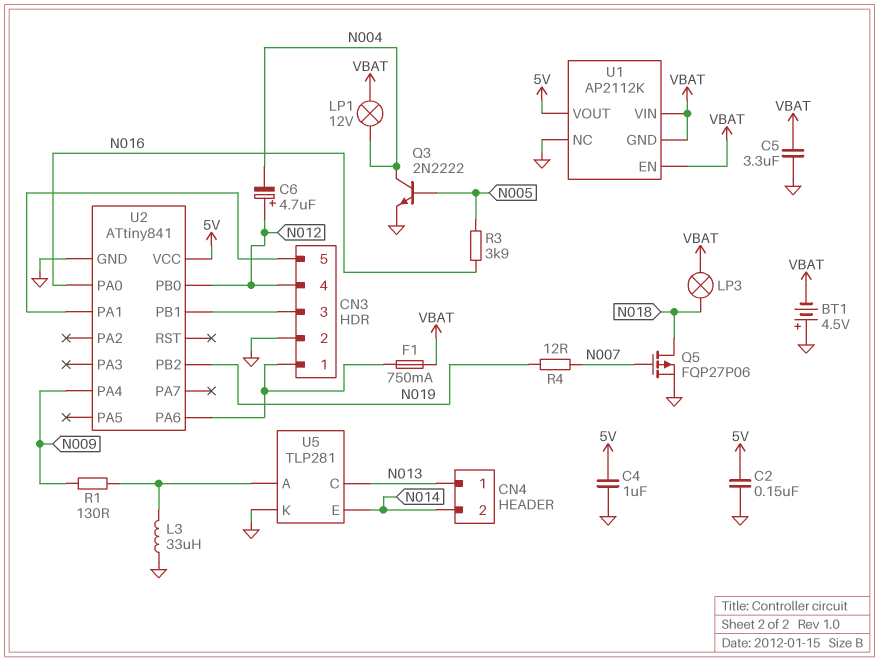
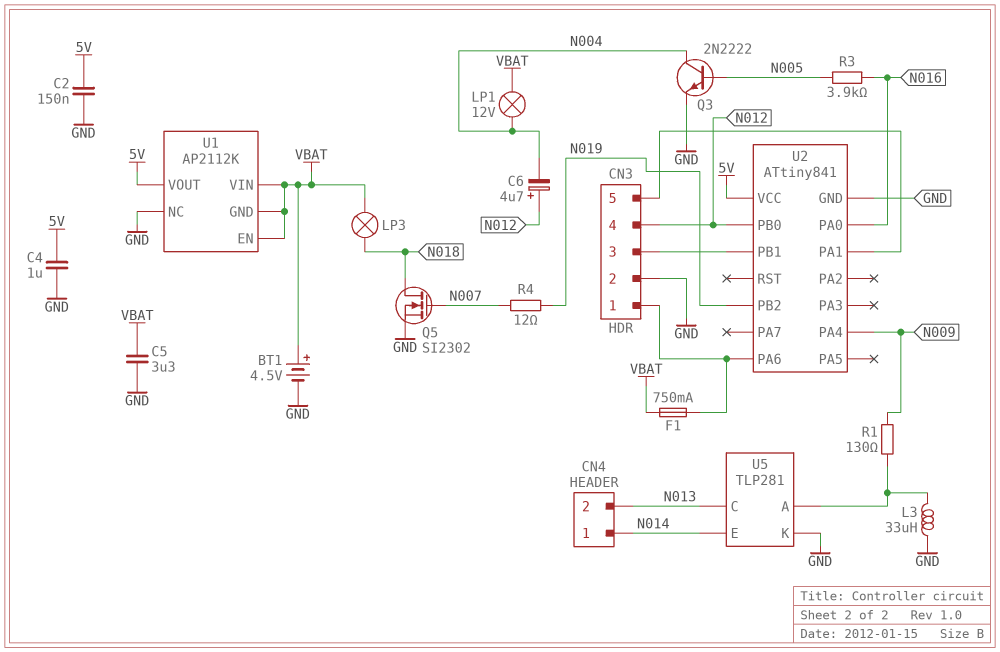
BT1: 4.5V (plus GND, minus VBAT) -> 4.5V (plus VBAT, minus GND)
CN4 pin 1: N013 -> N014
CN4 pin 2: N014 -> N013
Q5: PMOS FQP27P06 (G N007, D N018, S GND) -> NMOS SI2302 (G N007, D N018, S GND)

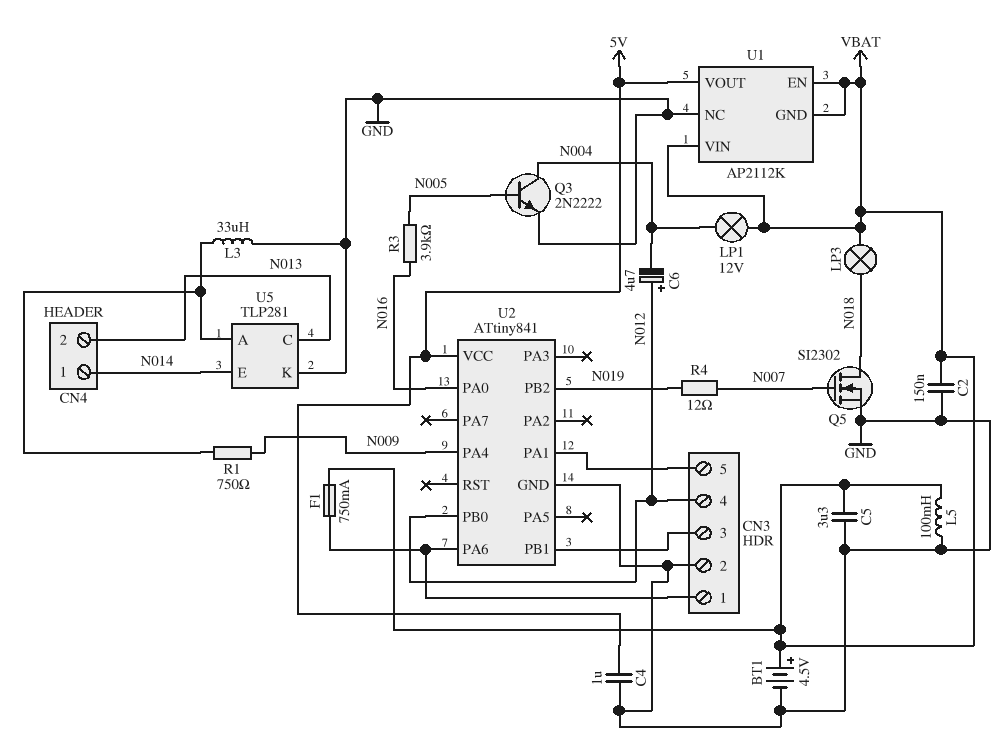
C2: 150nF (5V, GND) -> 150nF (GND, VBAT)
L5: none -> 100mH (GND, VBAT)
R1: 130 (N009, U5/A) -> 750 (N009, U5/A)

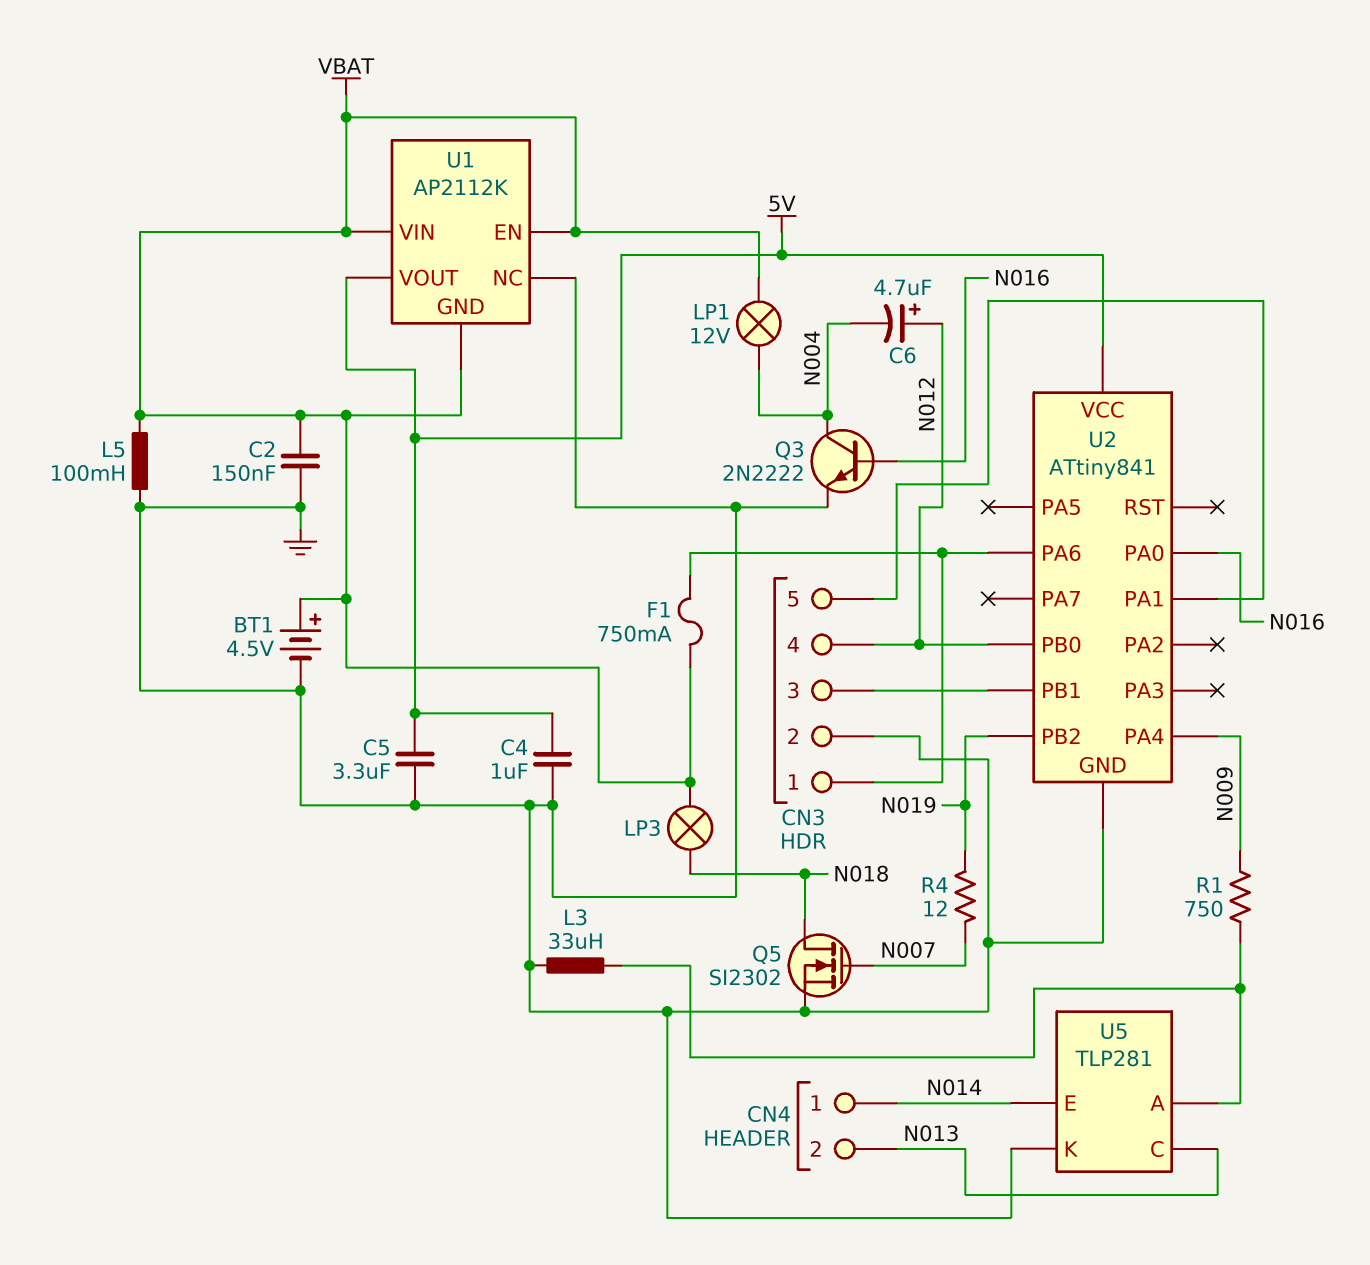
C5: 3.3uF (GND, VBAT) -> 3.3uF (5V, GND)
Q3: NPN 2N2222 (B N005, C N004, E GND) -> NPN 2N2222 (B N016, C N004, E GND)
R3: 3.9k (N005, N016) -> none

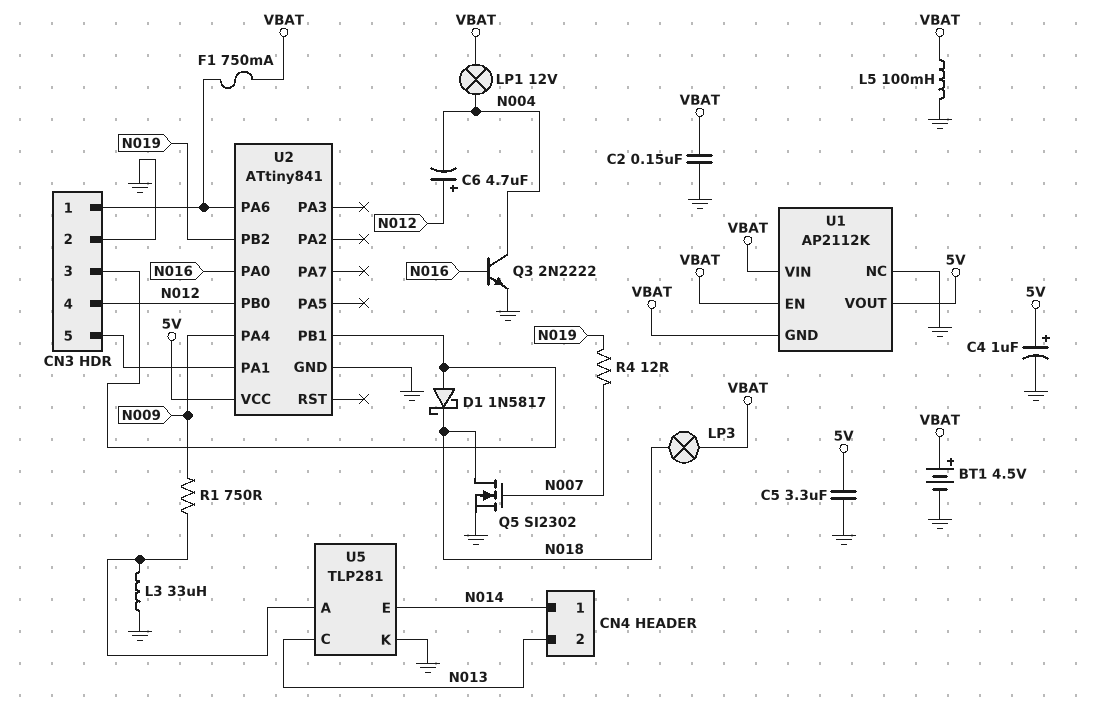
C4: 1uF (5V, GND) -> 1uF (plus 5V, minus GND)
D1: none -> schottky 1N5817 (A CN3/3, K N018)

